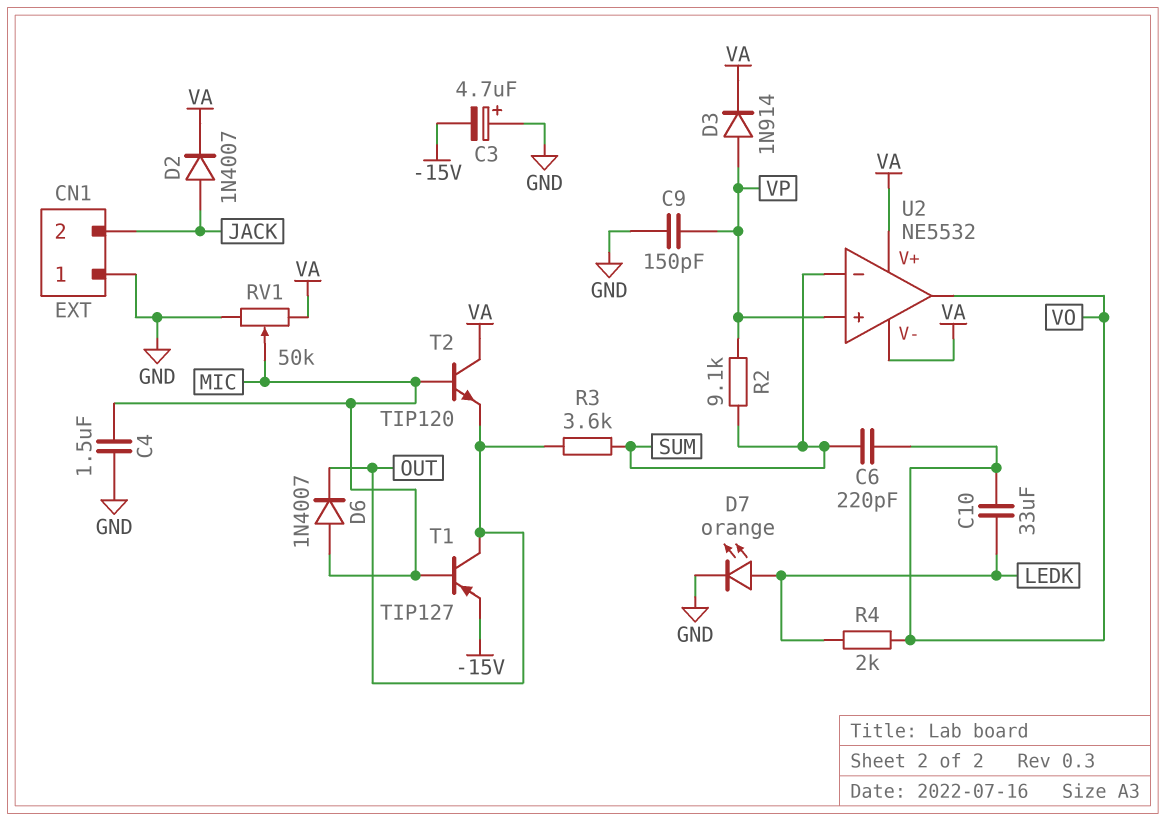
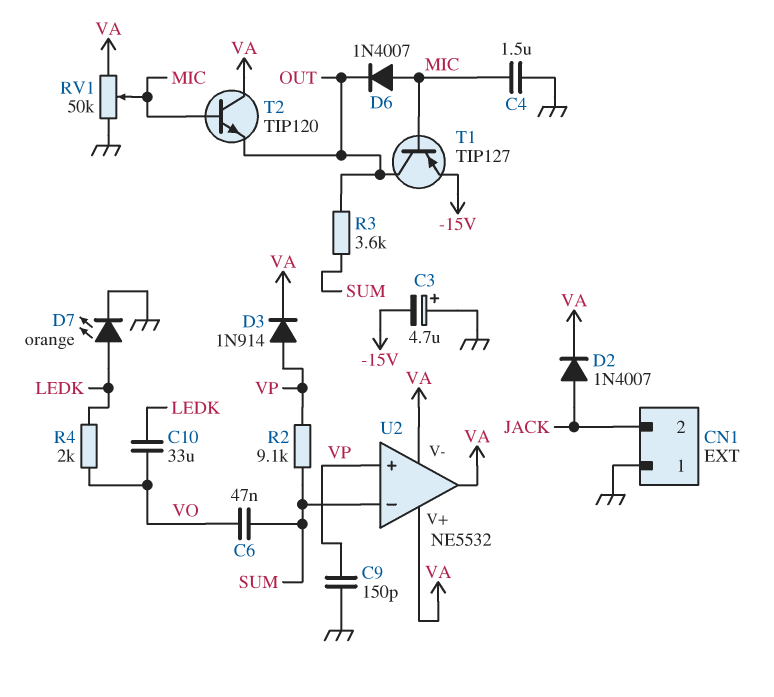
C6: 220pF (SUM, VO) -> 47nF (SUM, VO)
U2 pin out: VO -> VA

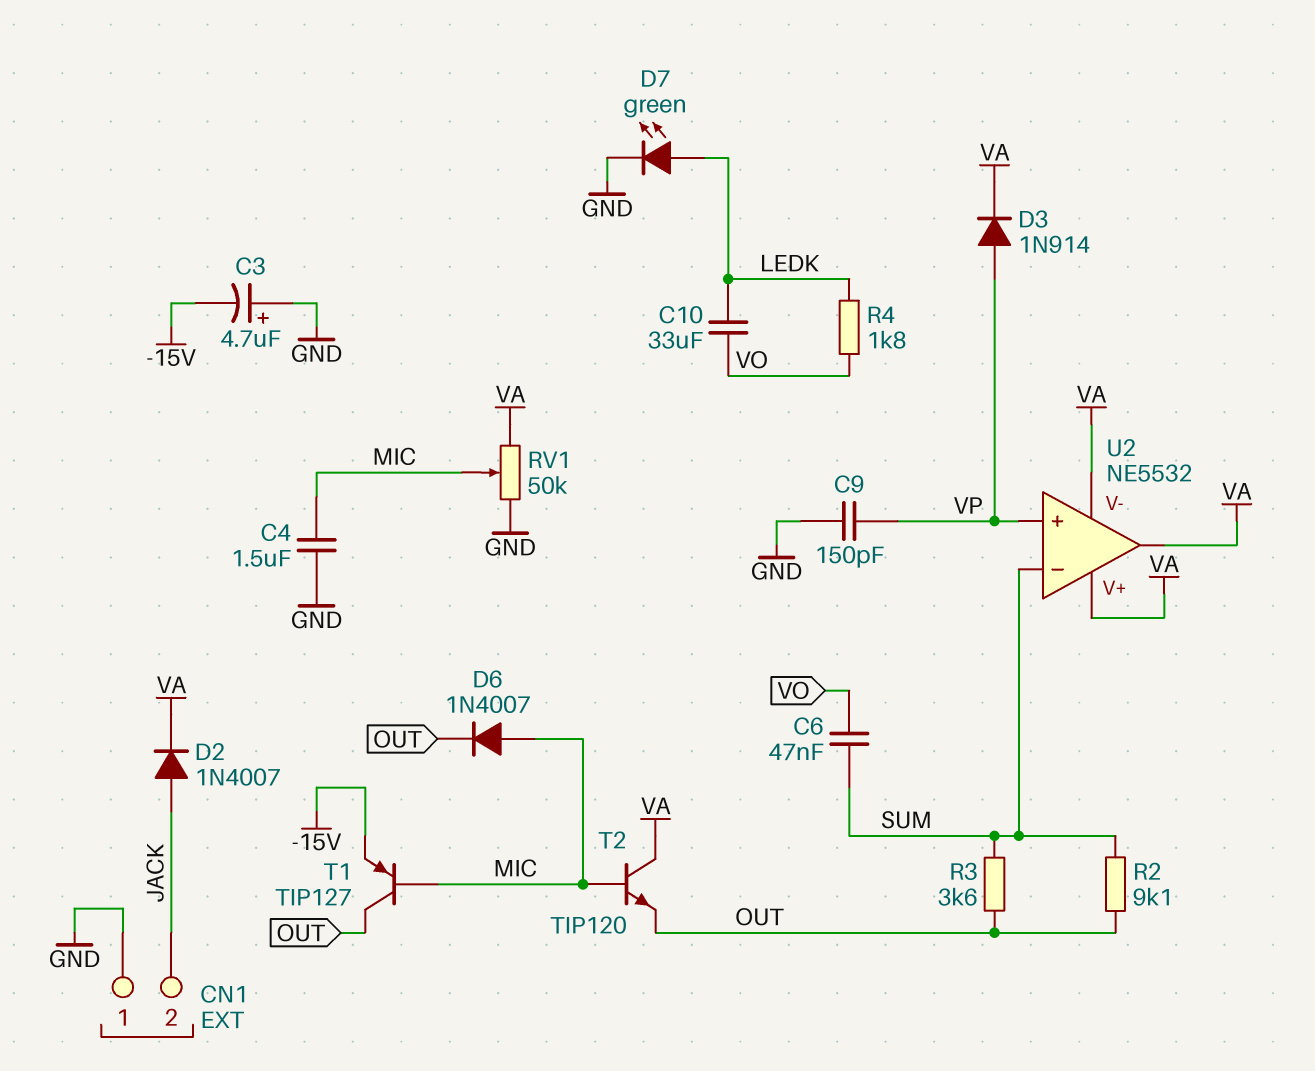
D7: LED orange (A LEDK, K GND) -> LED green (A LEDK, K GND)
R2: 9.1k (SUM, VP) -> 9.1k (OUT, SUM)
R4: 2k (LEDK, VO) -> 1.8k (LEDK, VO)

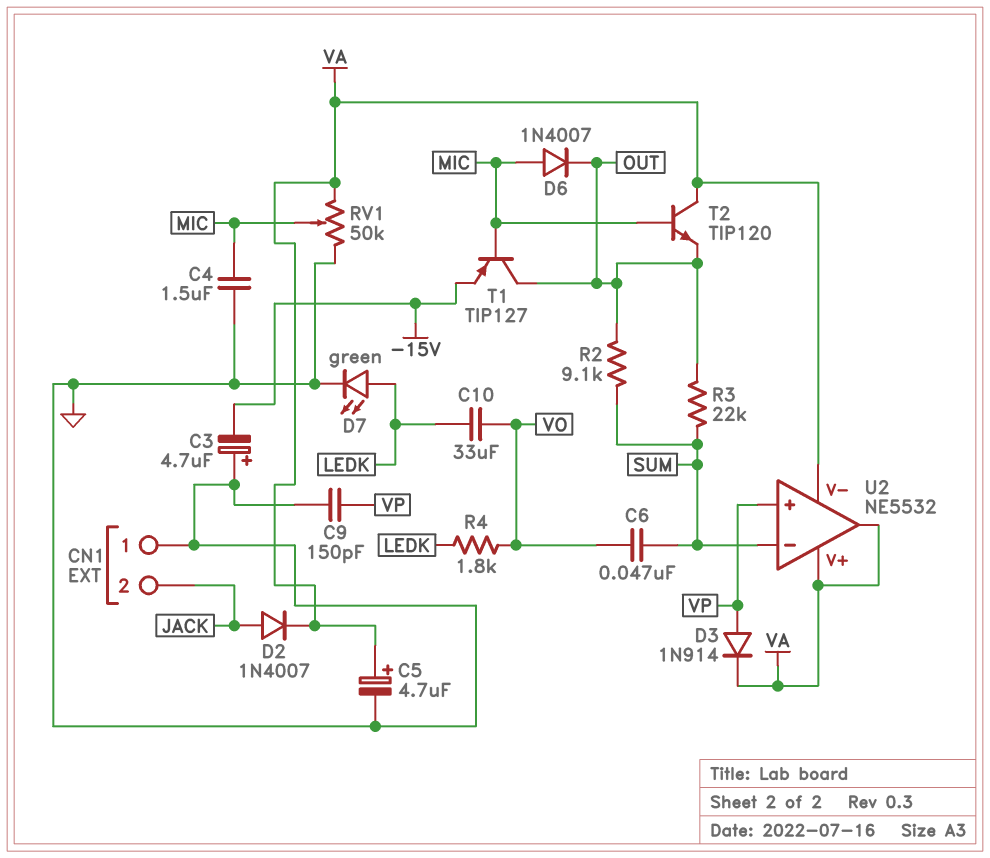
C5: none -> 4.7uF (plus VA, minus GND)
R3: 3.6k (OUT, SUM) -> 22k (OUT, SUM)

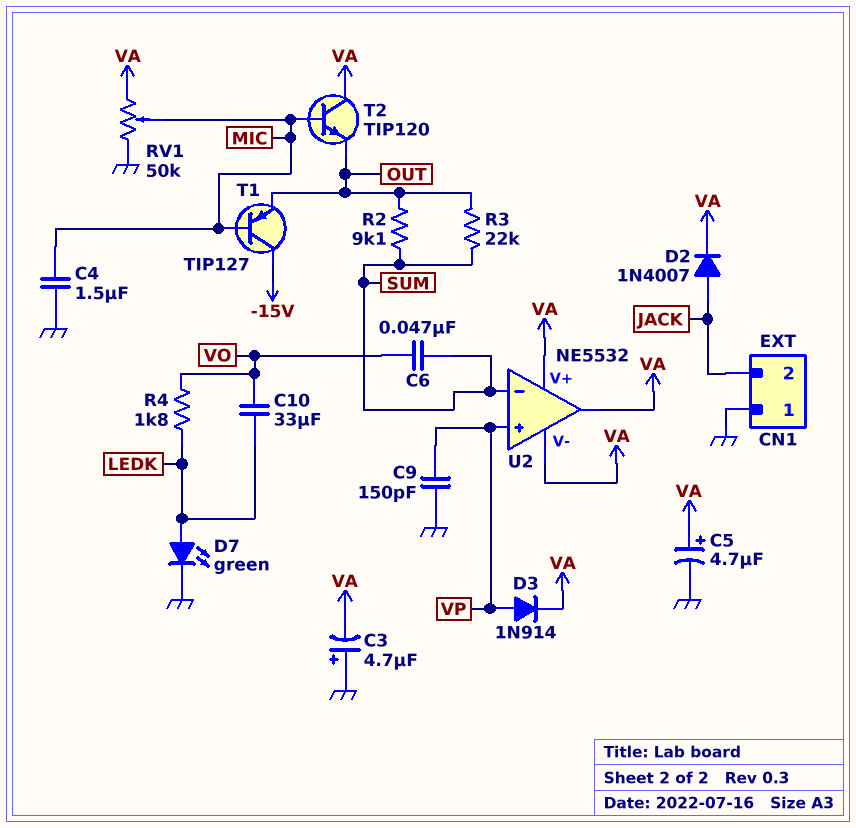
C3: 4.7uF (plus GND, minus -15V) -> 4.7uF (plus GND, minus VA)
D6: diode 1N4007 (A MIC, K OUT) -> none
T1: PNP TIP127 (B MIC, C OUT, E -15V) -> PNP TIP127 (B MIC, C -15V, E OUT)

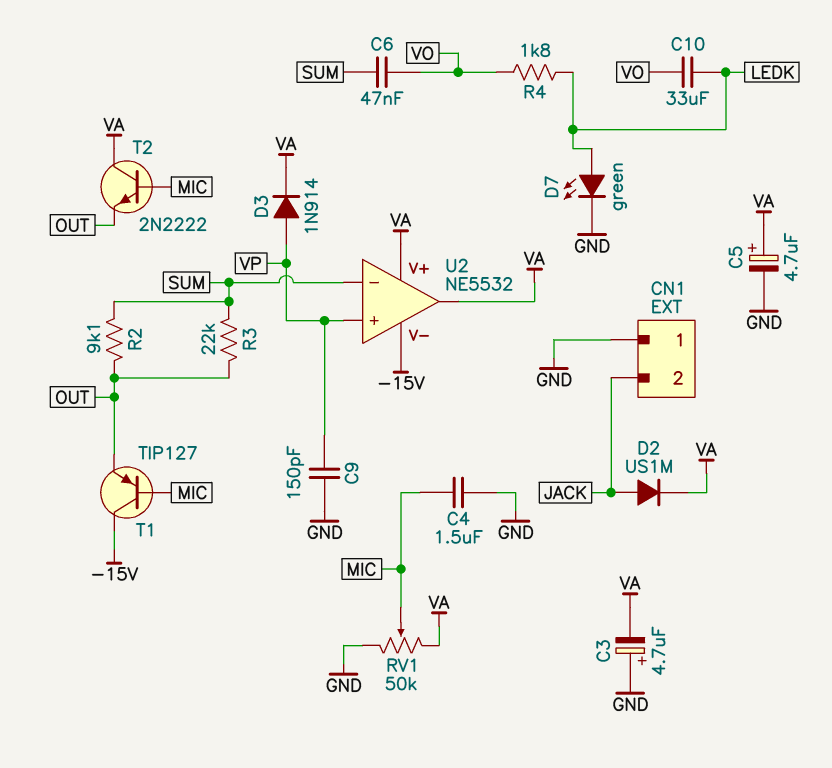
D2: diode 1N4007 (A JACK, K VA) -> diode US1M (A JACK, K VA)
T2: NPN TIP120 (B MIC, C VA, E OUT) -> NPN 2N2222 (B MIC, C VA, E OUT)
U2 pin V-: VA -> -15V

